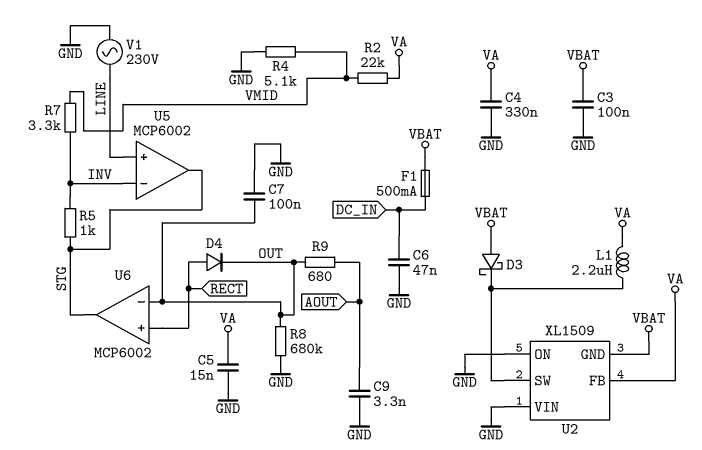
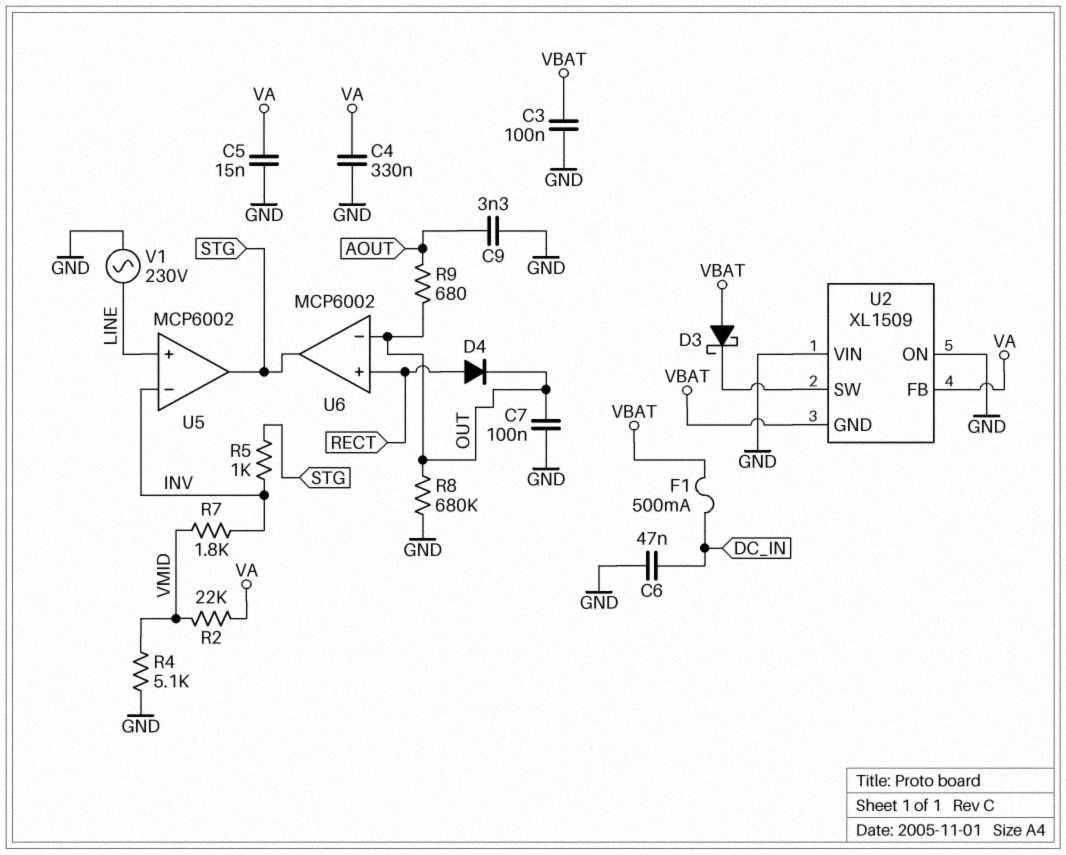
L1: 2.2uH (U2/SW, VA) -> none
R7: 3.3k (INV, VMID) -> 1.8k (INV, VMID)

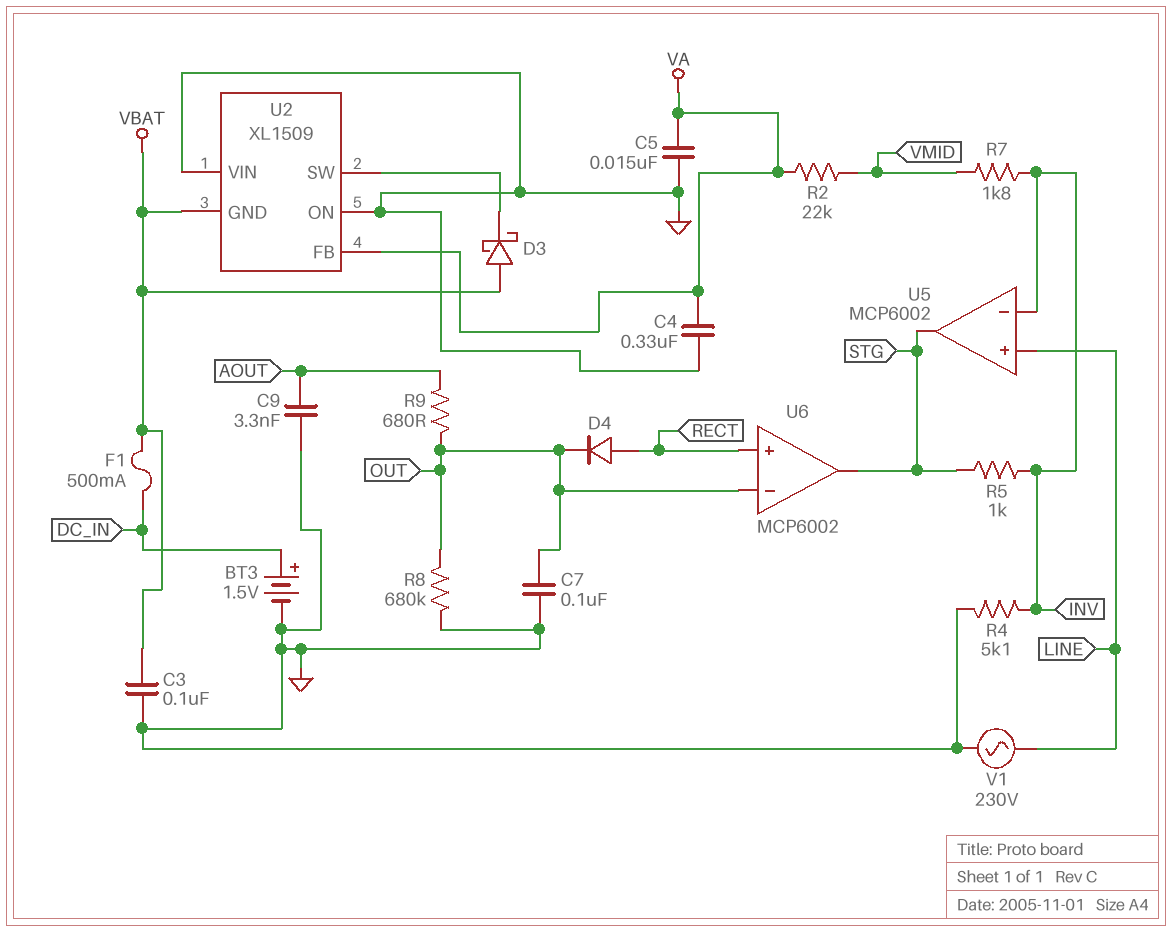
BT3: none -> 1.5V (plus DC_IN, minus GND)
C6: 47nF (DC_IN, GND) -> none
R4: 5.1k (GND, VMID) -> 5.1k (GND, INV)

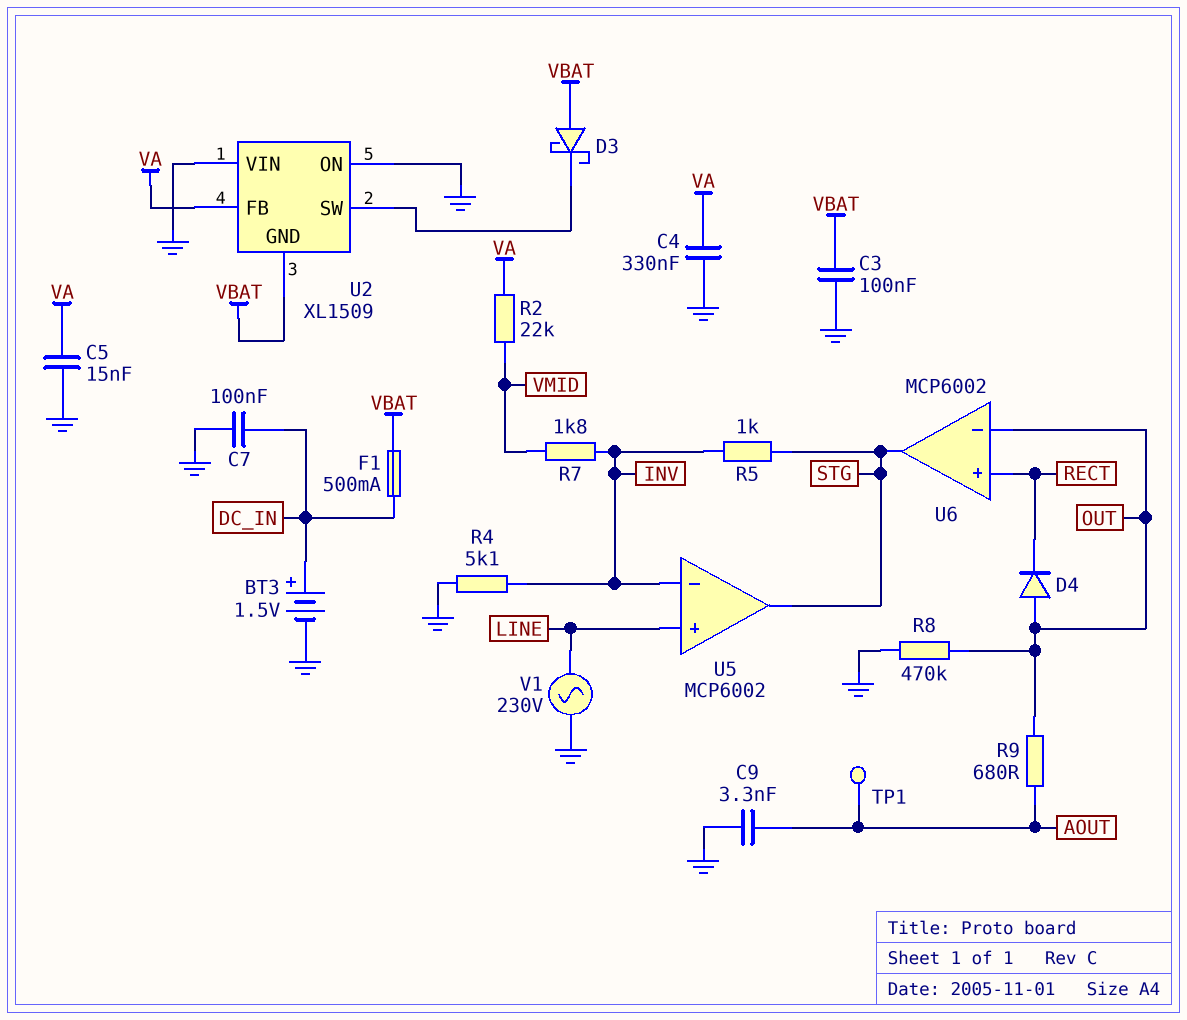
C7: 100nF (GND, OUT) -> 100nF (DC_IN, GND)
D4: diode (A RECT, K OUT) -> diode (A OUT, K RECT)
R8: 680k (GND, OUT) -> 470k (GND, OUT)
TP1: none -> test point (AOUT)

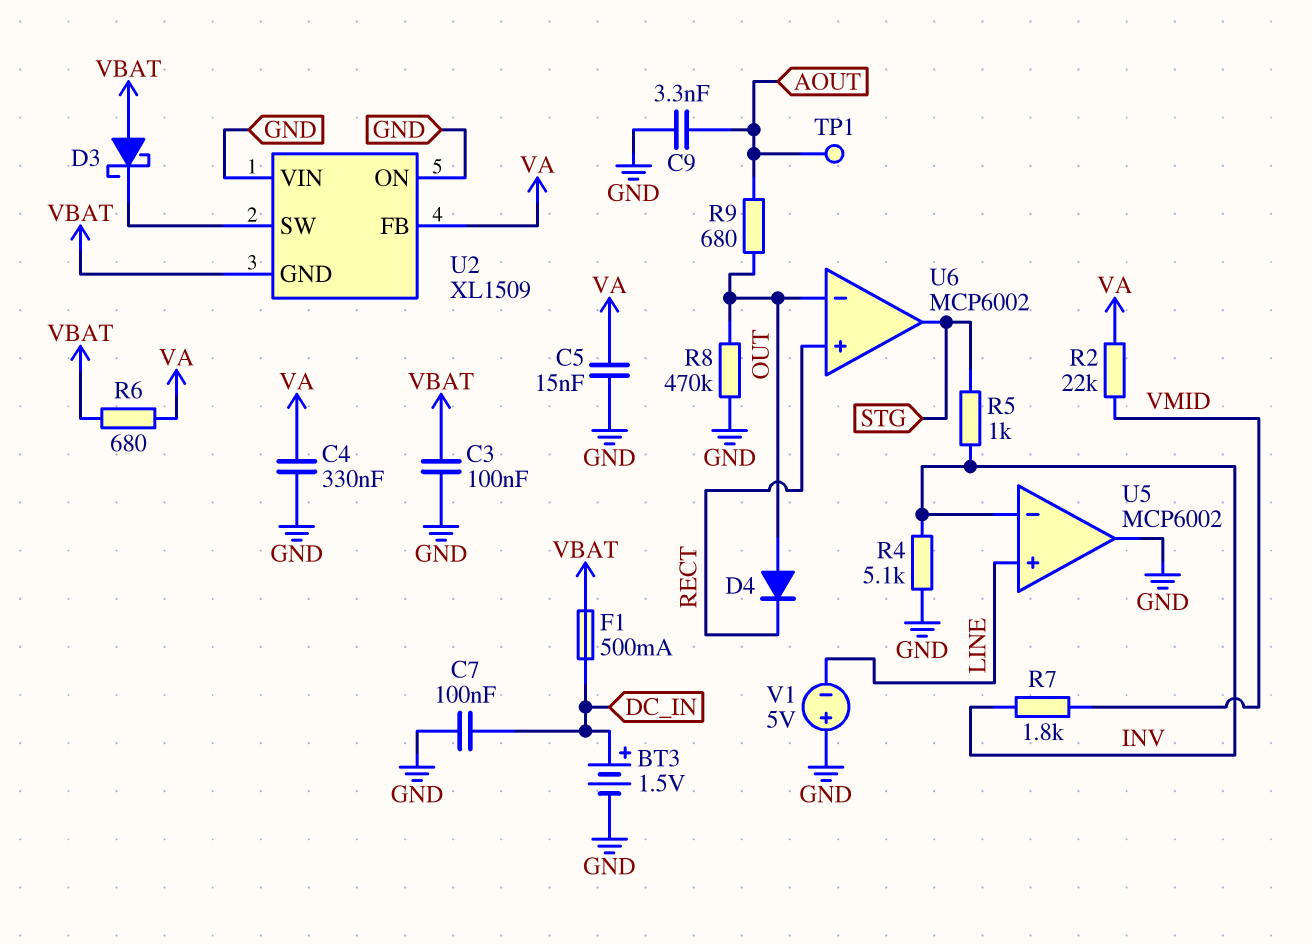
R6: none -> 680 (VA, VBAT)
U5 pin out: STG -> GND
V1: AC 230V (GND, LINE) -> 5V (plus GND, minus LINE)

